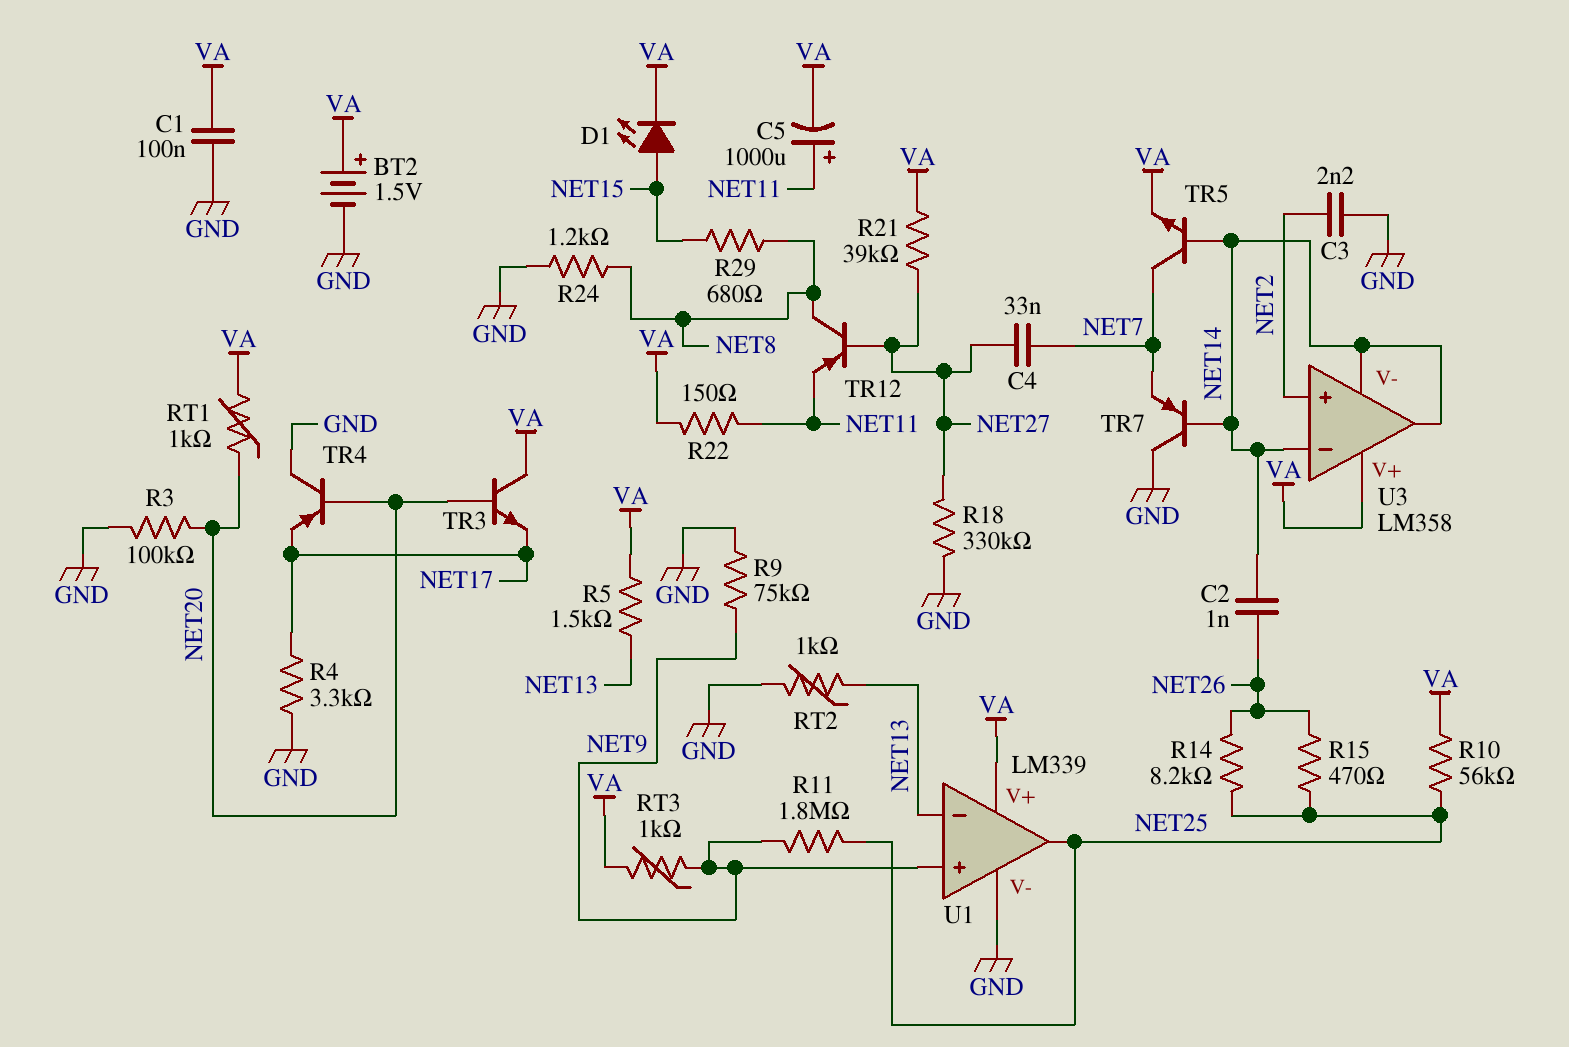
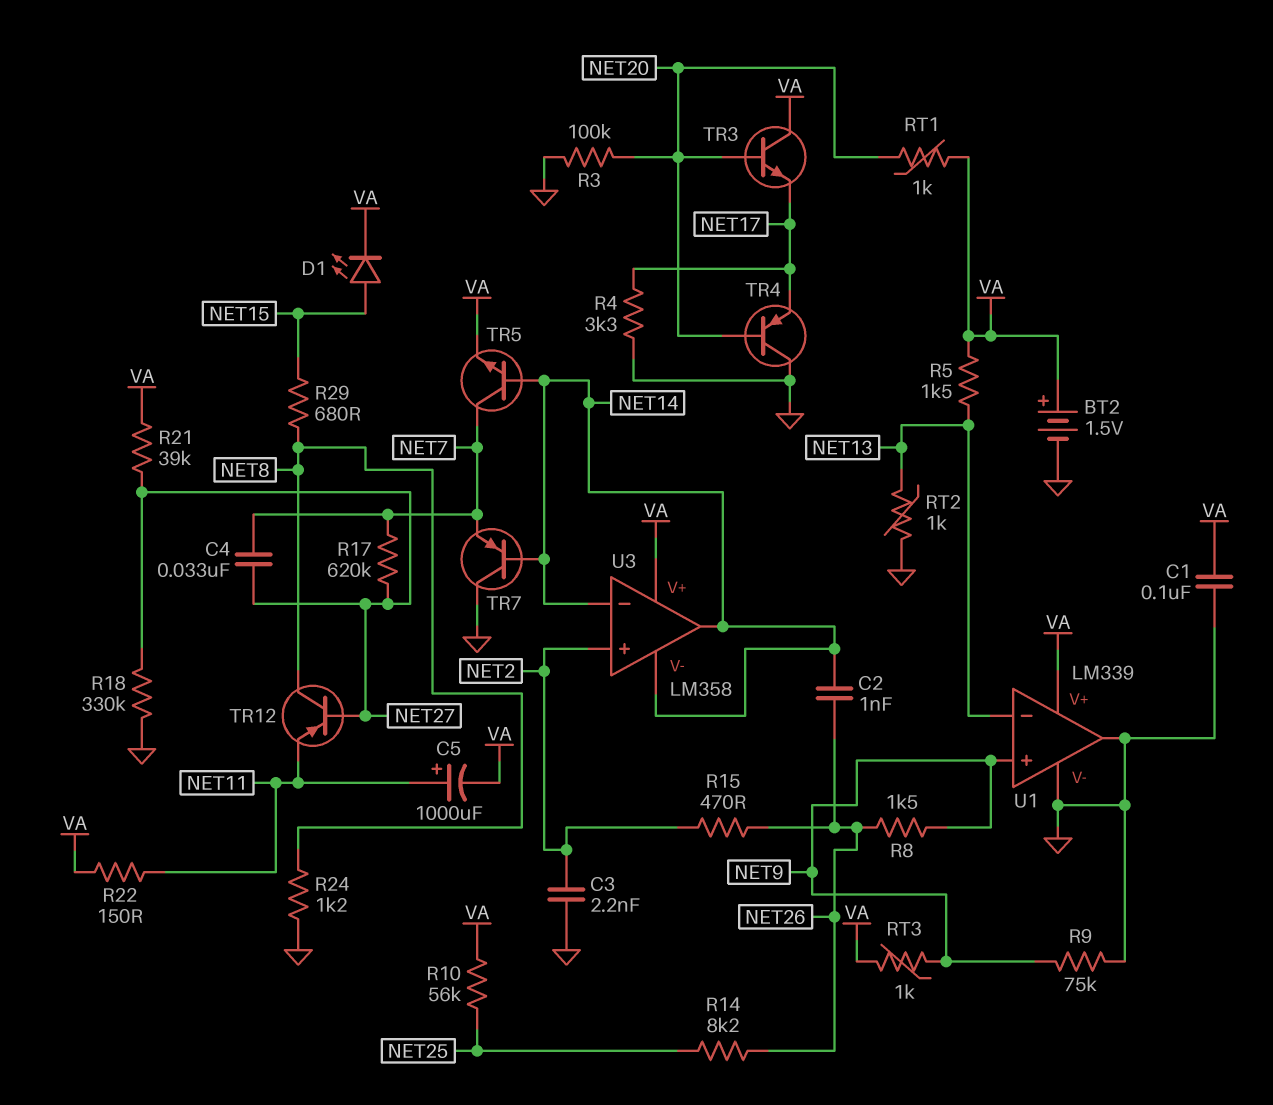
R8: none -> 1.5k (NET9, NET26)
R11: 1.8M (NET9, NET25) -> none
R15: 470 (NET25, NET26) -> 470 (NET2, NET26)
R17: none -> 620k (NET7, NET27)
U1 pin out: NET25 -> GND

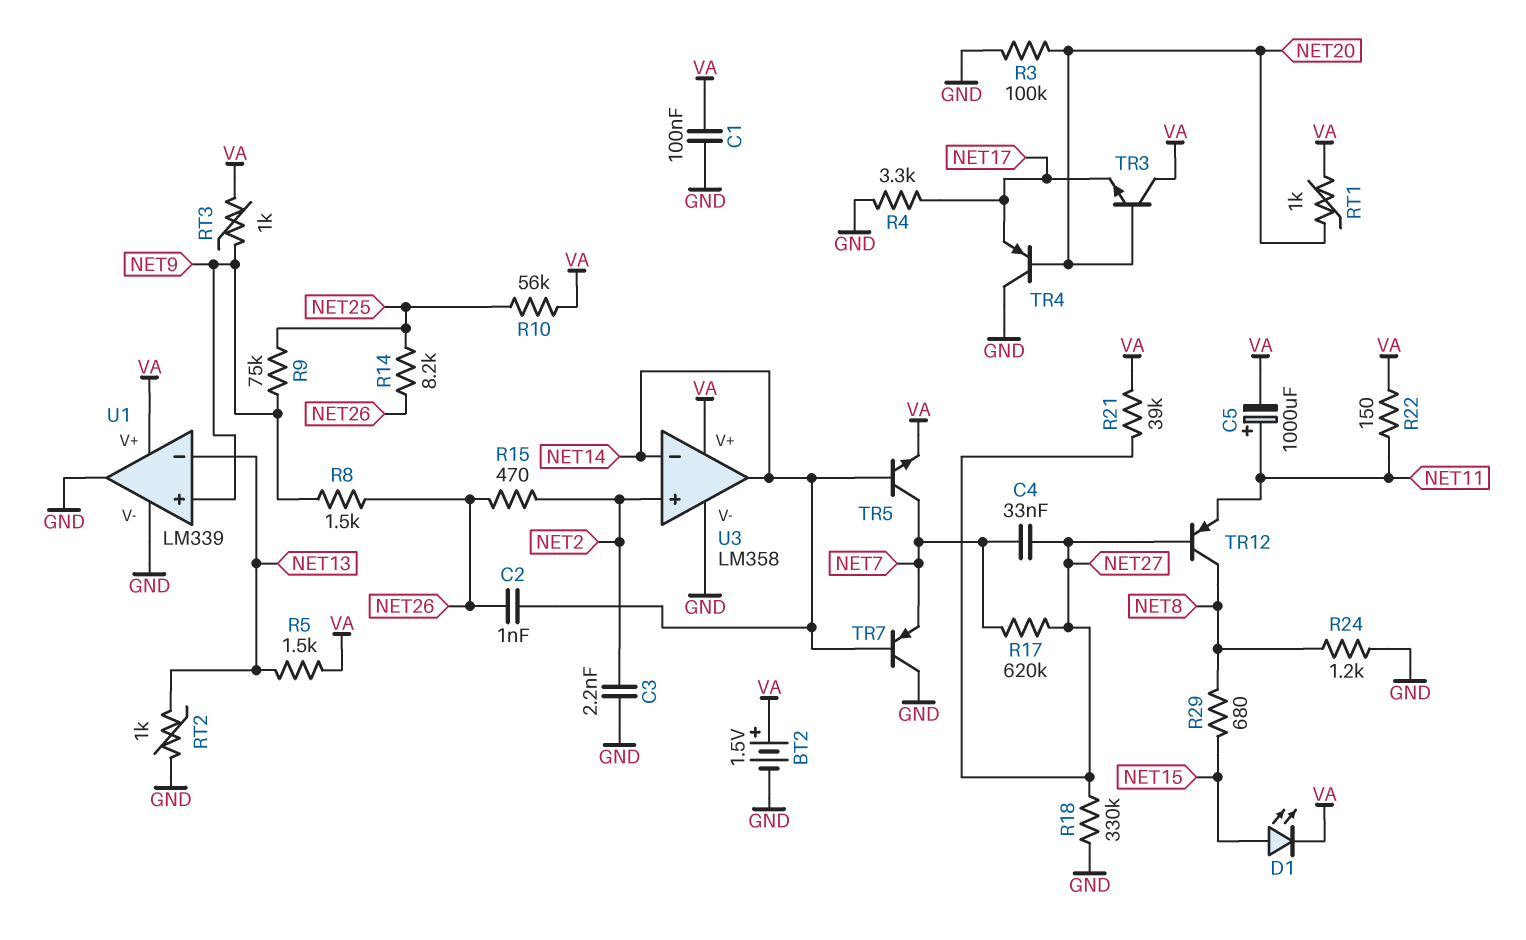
R9: 75k (GND, NET9) -> 75k (NET9, NET25)
U3 pin V-: NET14 -> GND

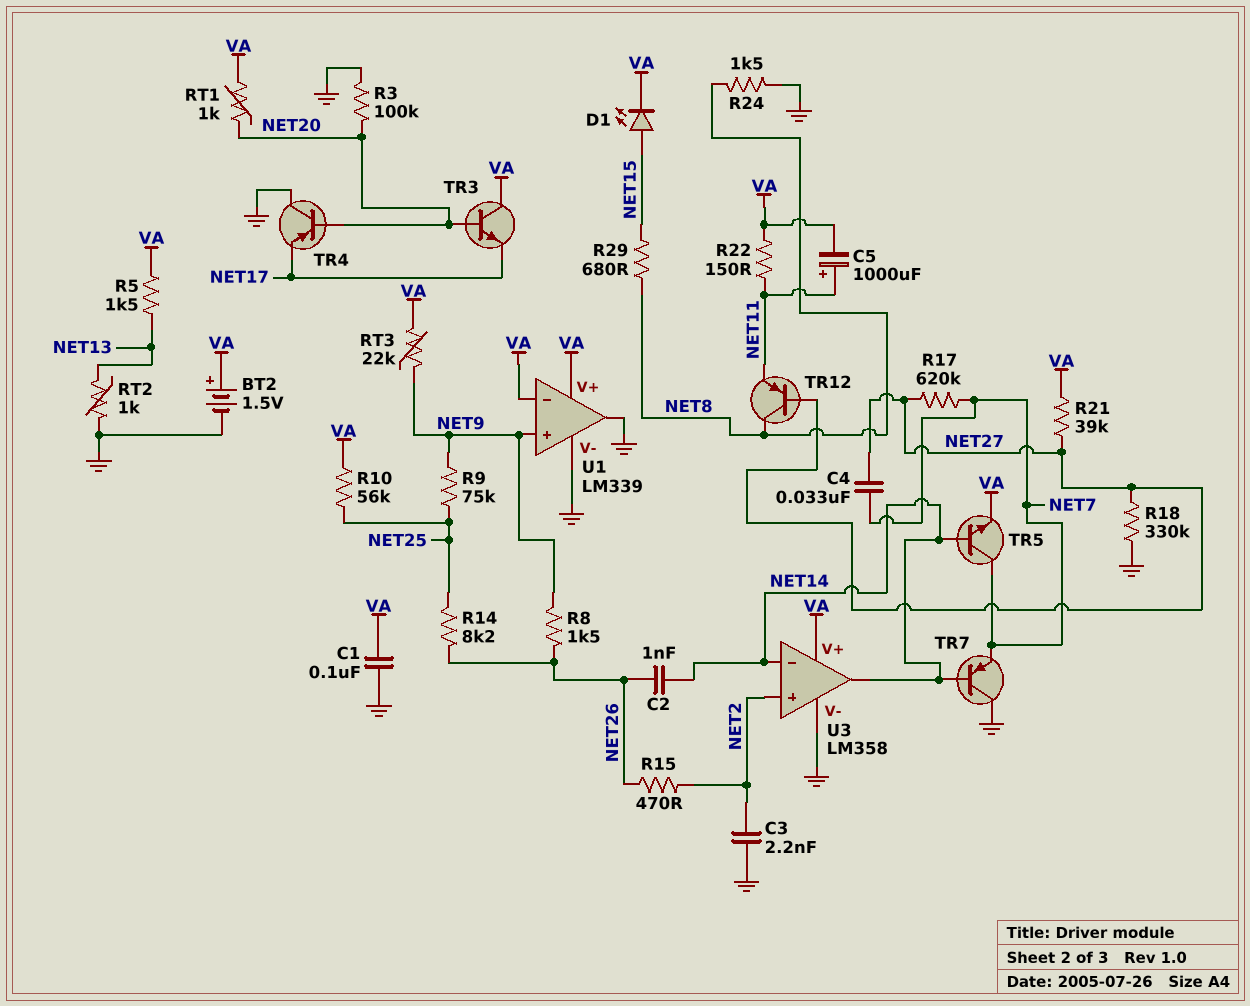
R4: 3.3k (GND, NET17) -> none
R24: 1.2k (GND, NET8) -> 1.5k (GND, NET8)
RT3: 1k (NET9, VA) -> 22k (NET9, VA)
U1 pin in-: NET13 -> VA

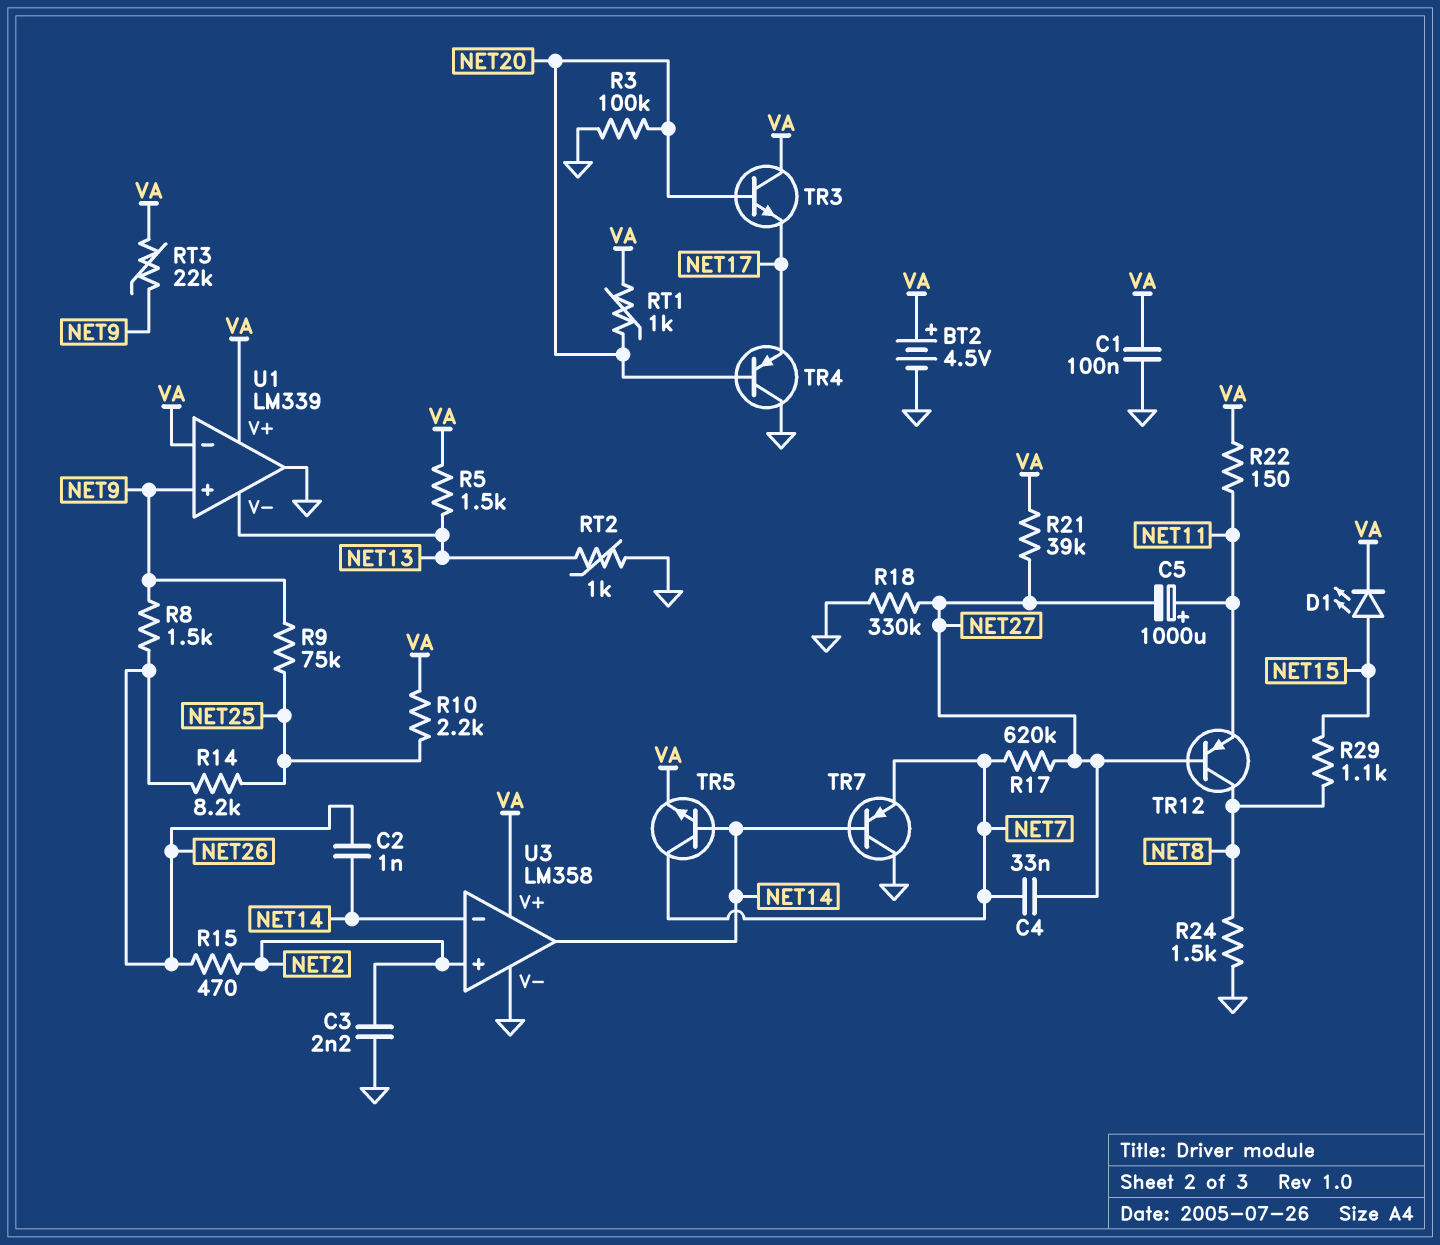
BT2: 1.5V (plus VA, minus GND) -> 4.5V (plus VA, minus GND)
C5: 1000uF (plus NET11, minus VA) -> 1000uF (plus NET11, minus NET27)
R10: 56k (NET25, VA) -> 2.2k (NET25, VA)
R29: 680 (NET8, NET15) -> 1.1k (NET8, NET15)
U1 pin V-: GND -> NET13

